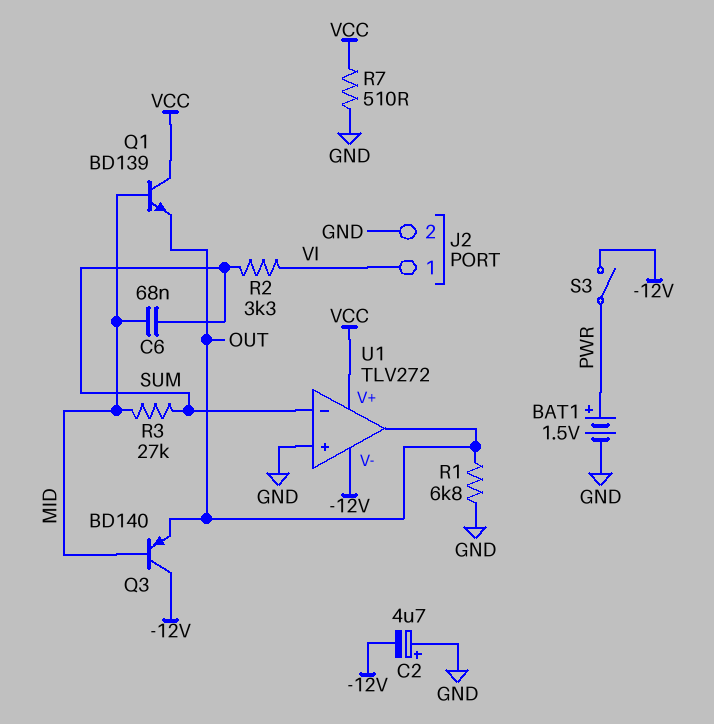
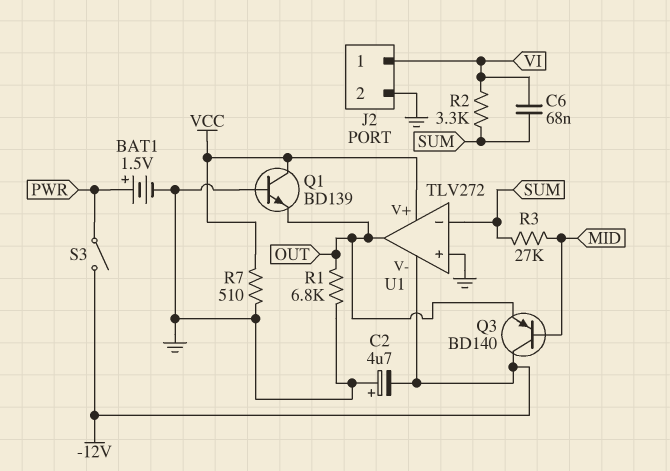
C6: 68nF (MID, SUM) -> 68nF (SUM, VI)
Q1: NPN BD139 (B MID, C VCC, E OUT) -> NPN BD139 (B GND, C VCC, E OUT)

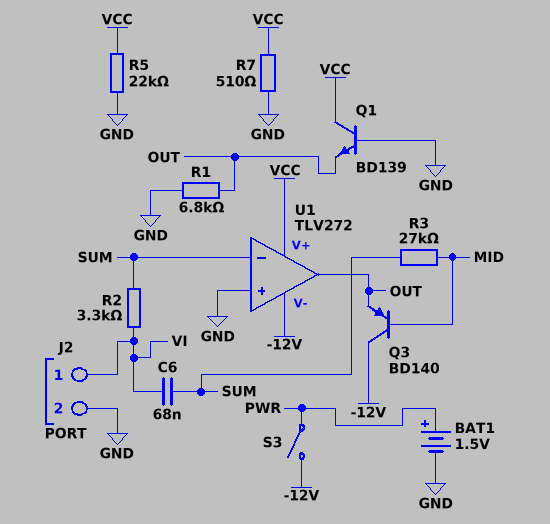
C2: 4.7uF (plus GND, minus -12V) -> none
R5: none -> 22k (GND, VCC)

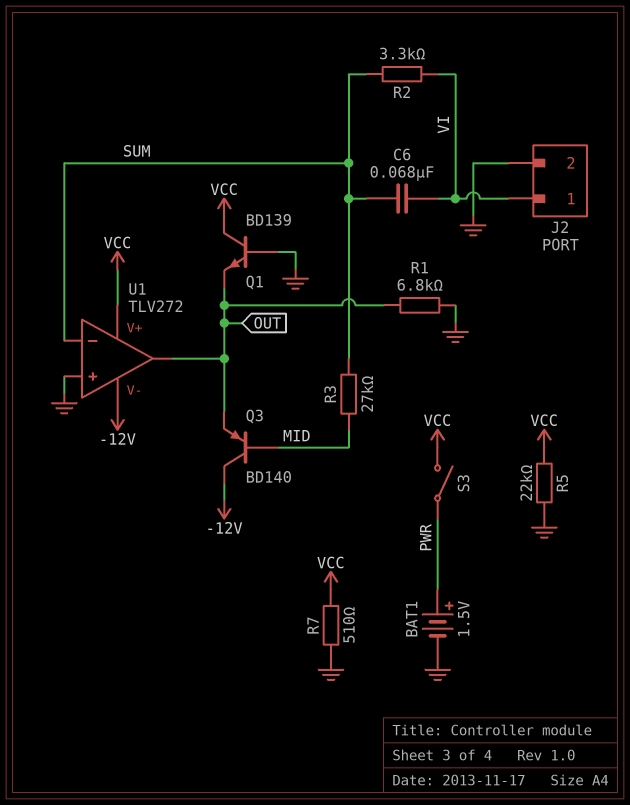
S3: switch (-12V, PWR) -> switch (PWR, VCC)

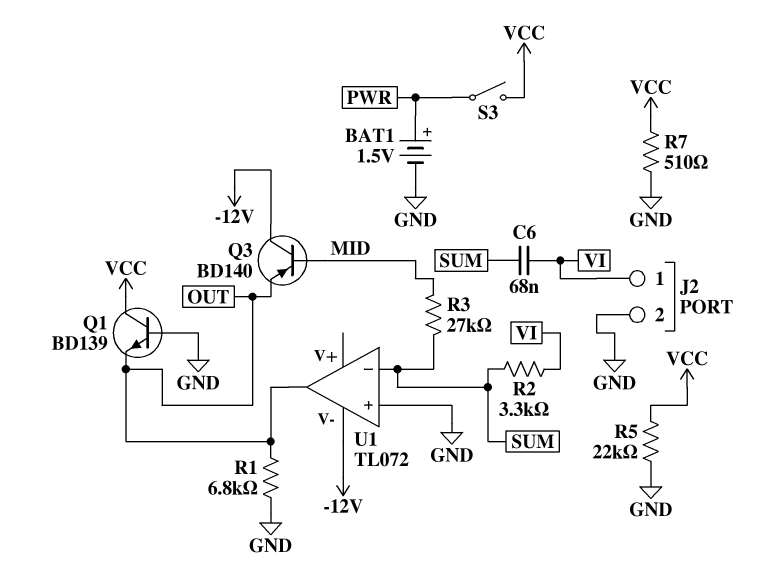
U1: TLV272 -> TL072
U1 pin V+: VCC -> none

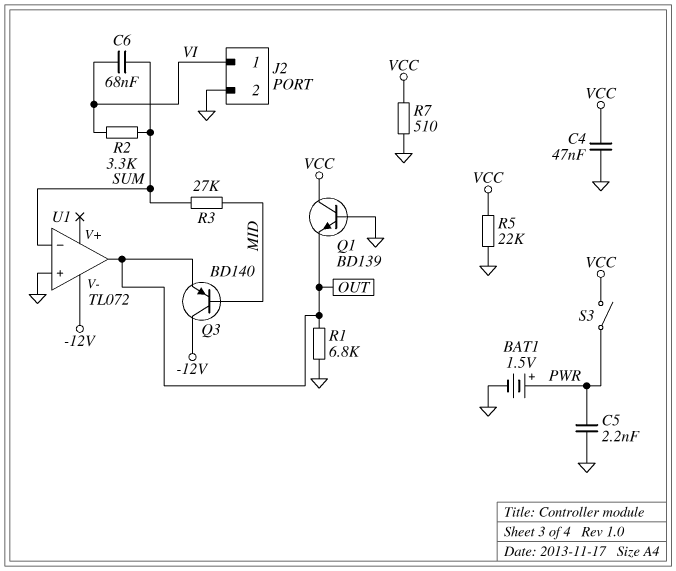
C4: none -> 47nF (GND, VCC)
C5: none -> 2.2nF (GND, PWR)

